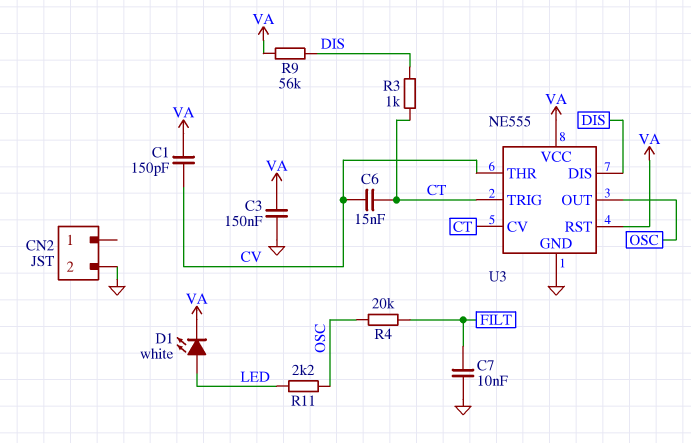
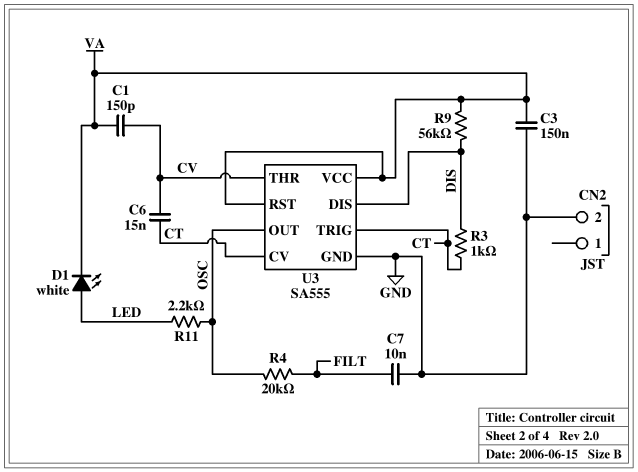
U3: NE555 -> SA555

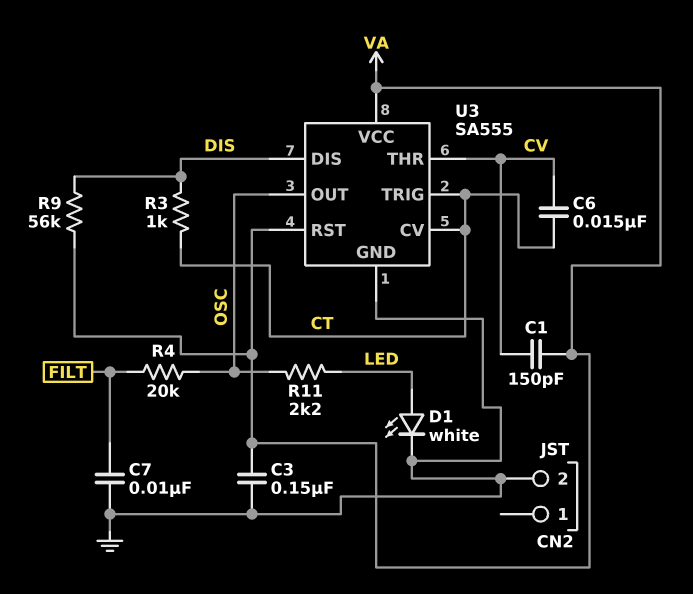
D1: LED white (A LED, K VA) -> LED white (A LED, K GND)

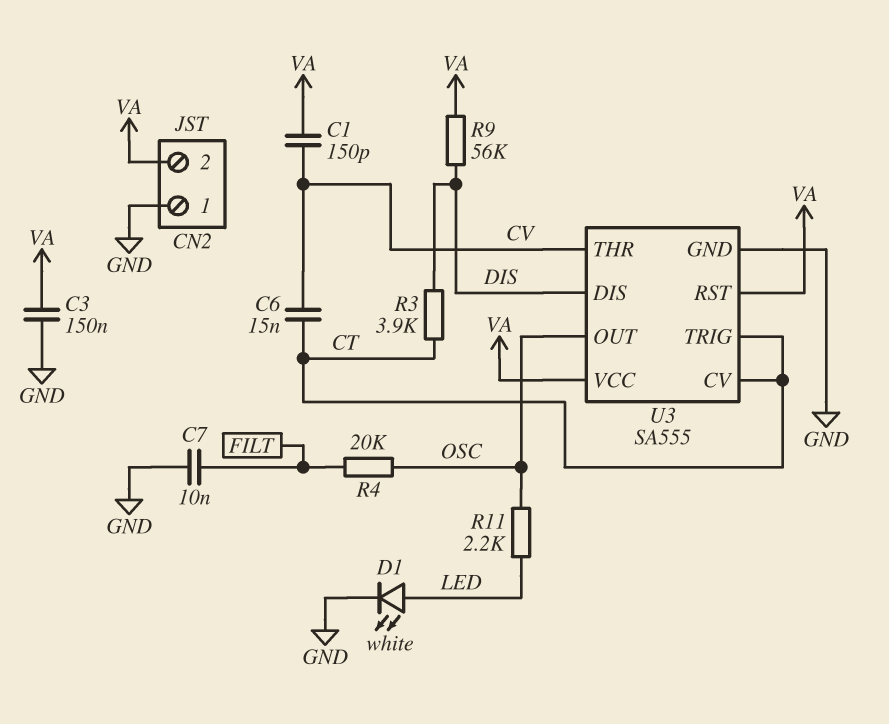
CN2 pin 1: none -> GND
CN2 pin 2: GND -> VA
R3: 1k (CT, DIS) -> 3.9k (CT, DIS)

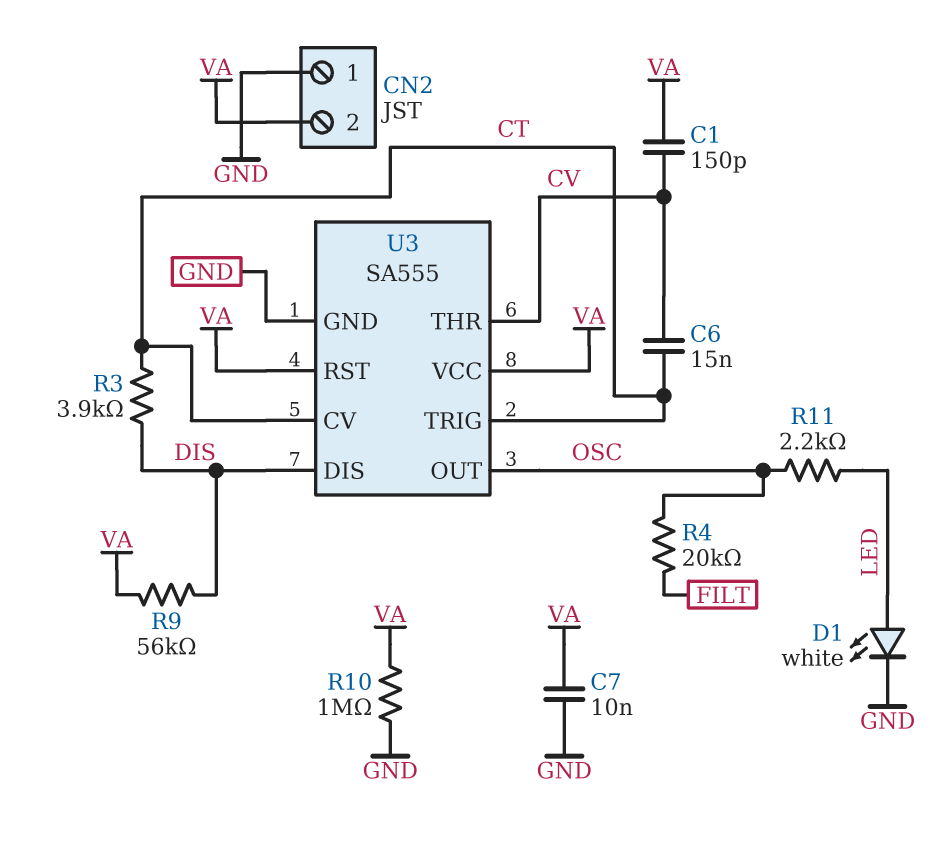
C3: 150nF (GND, VA) -> none
C7: 10nF (FILT, GND) -> 10nF (GND, VA)
R10: none -> 1M (GND, VA)

